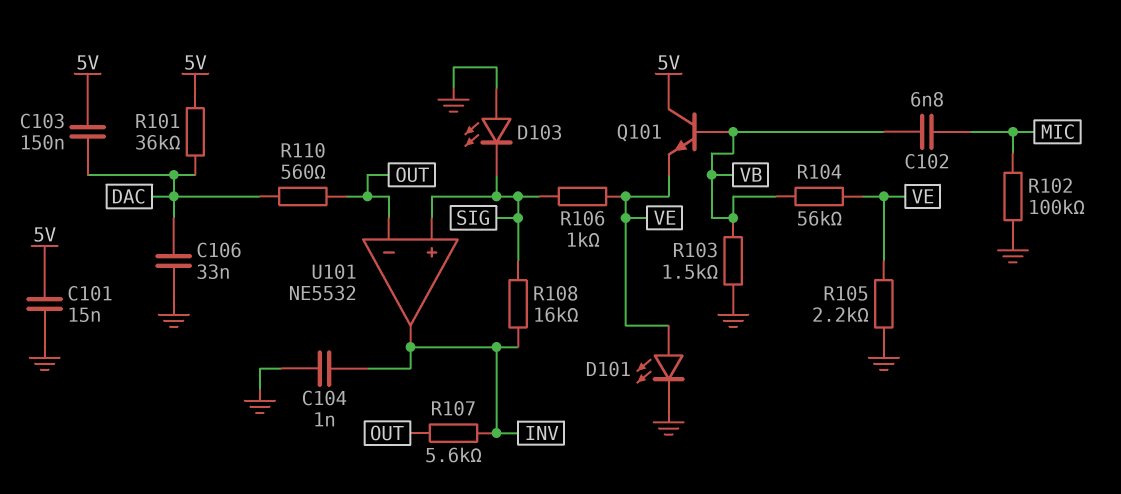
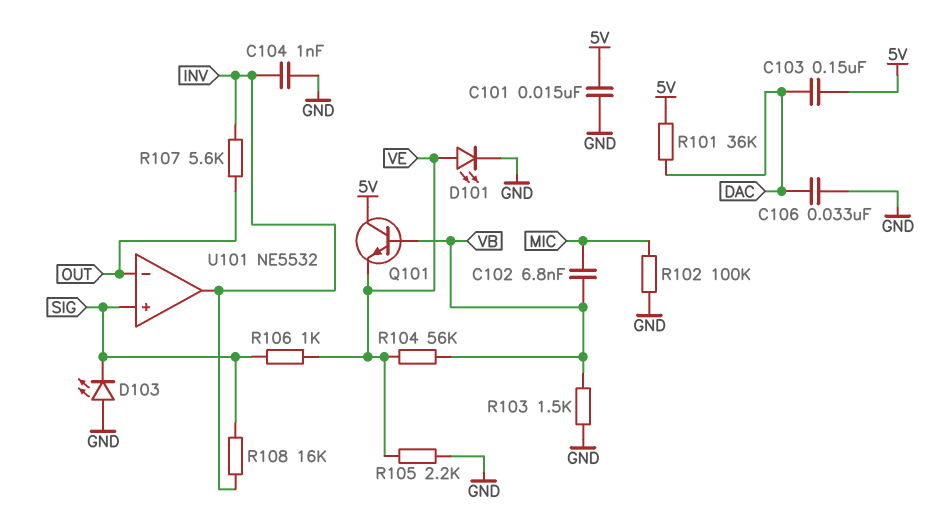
R110: 560 (DAC, OUT) -> none

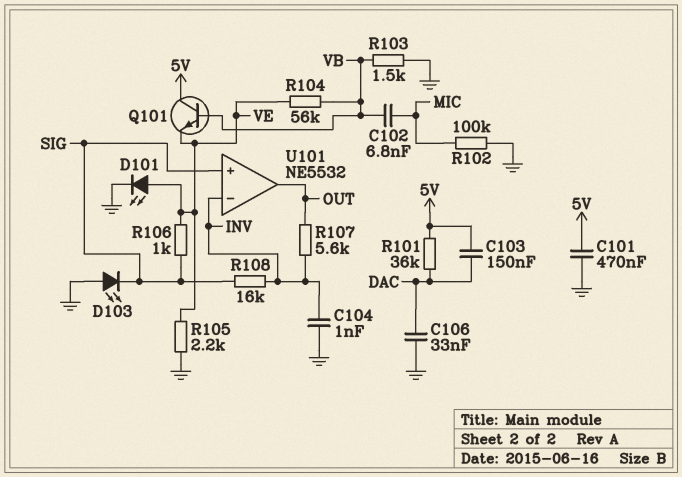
C101: 15nF (5V, GND) -> 470nF (5V, GND)
U101 pin in-: OUT -> INV
U101 pin out: INV -> OUT

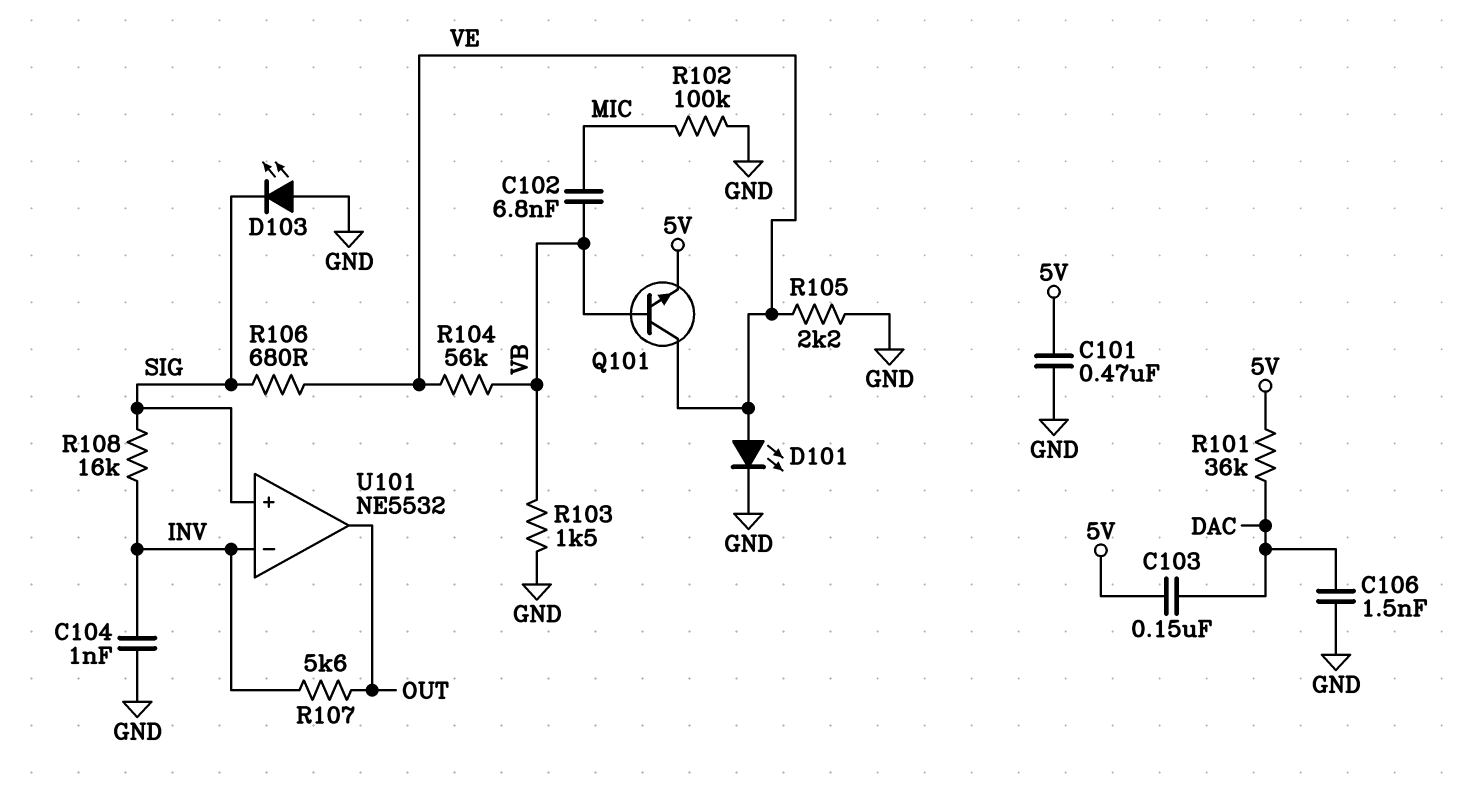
C106: 33nF (DAC, GND) -> 1.5nF (DAC, GND)
Q101: NPN (B VB, C 5V, E VE) -> NPN (B VB, C VE, E 5V)
R106: 1k (SIG, VE) -> 680 (SIG, VE)

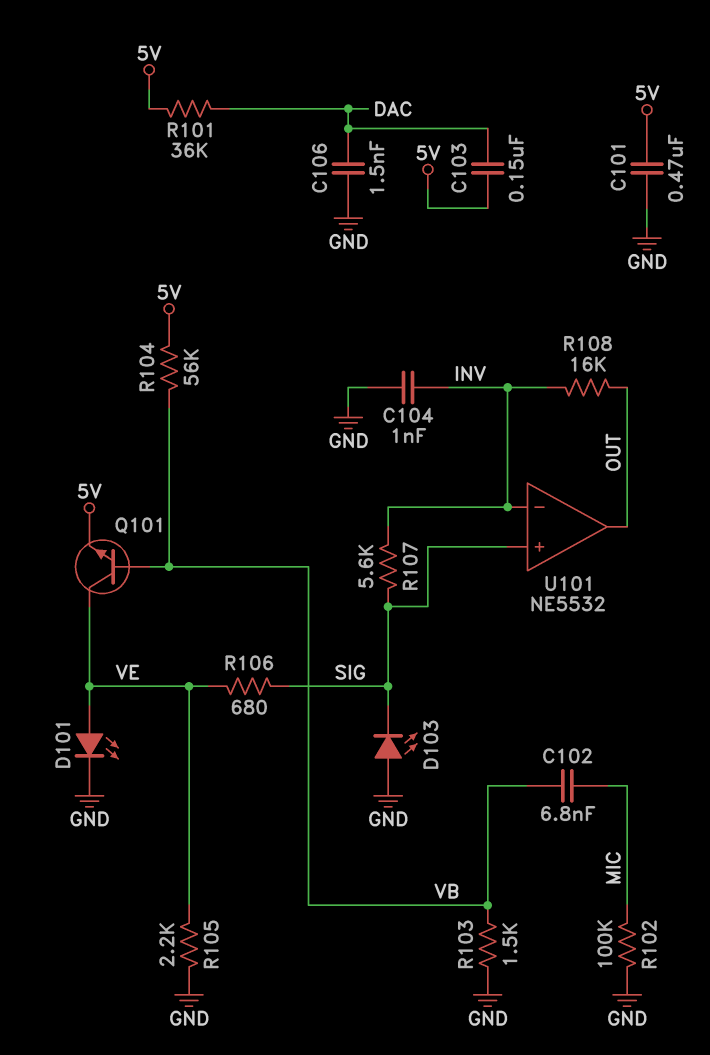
R104: 56k (VB, VE) -> 56k (5V, VB)
R107: 5.6k (INV, OUT) -> 5.6k (INV, SIG)
R108: 16k (INV, SIG) -> 16k (INV, OUT)

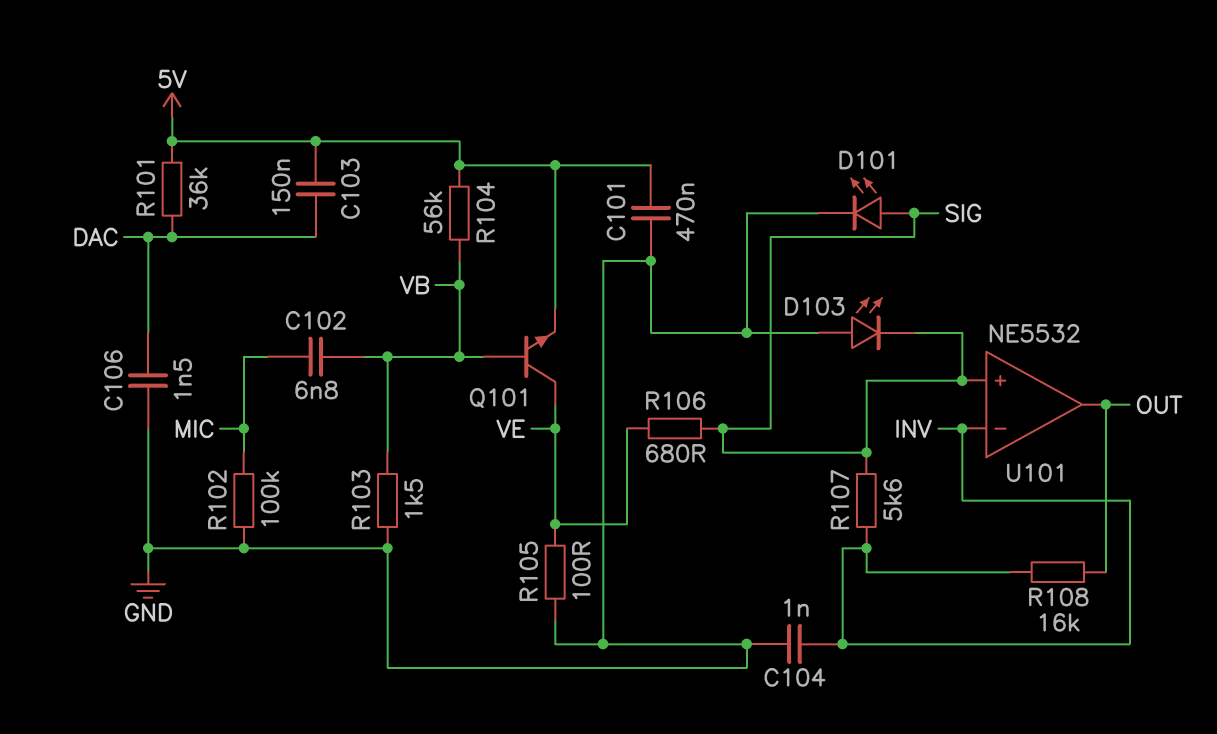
D101: LED (A VE, K GND) -> LED (A SIG, K GND)
R105: 2.2k (GND, VE) -> 100 (GND, VE)

